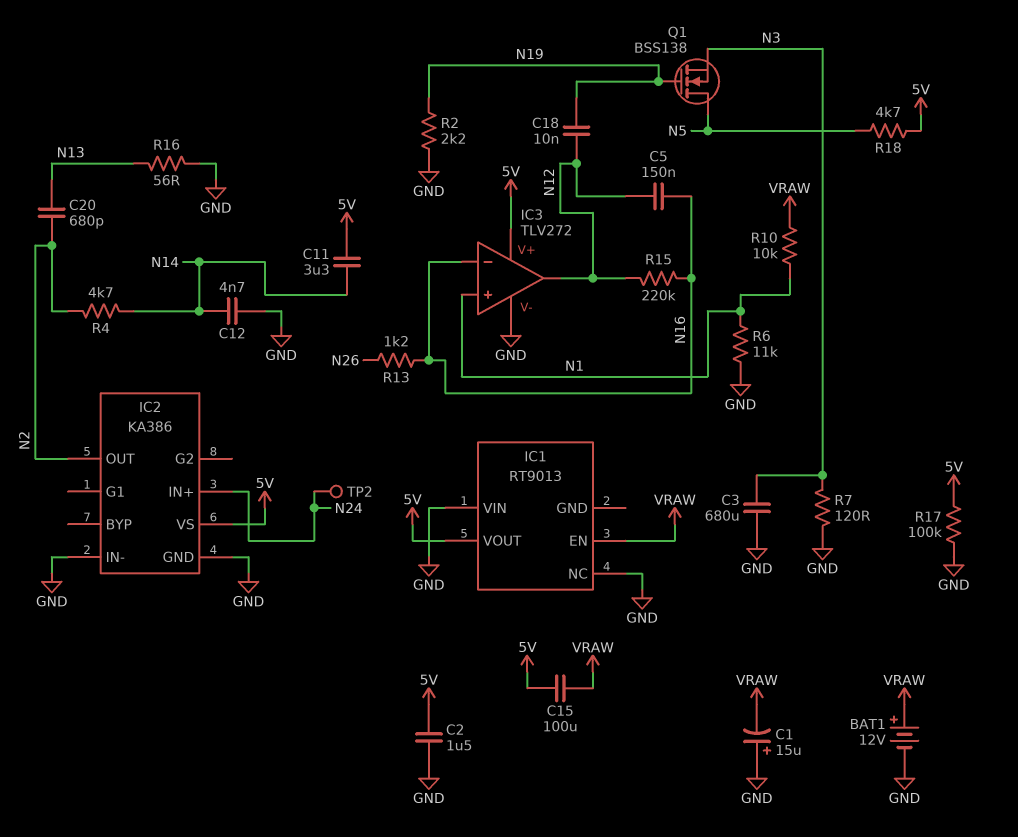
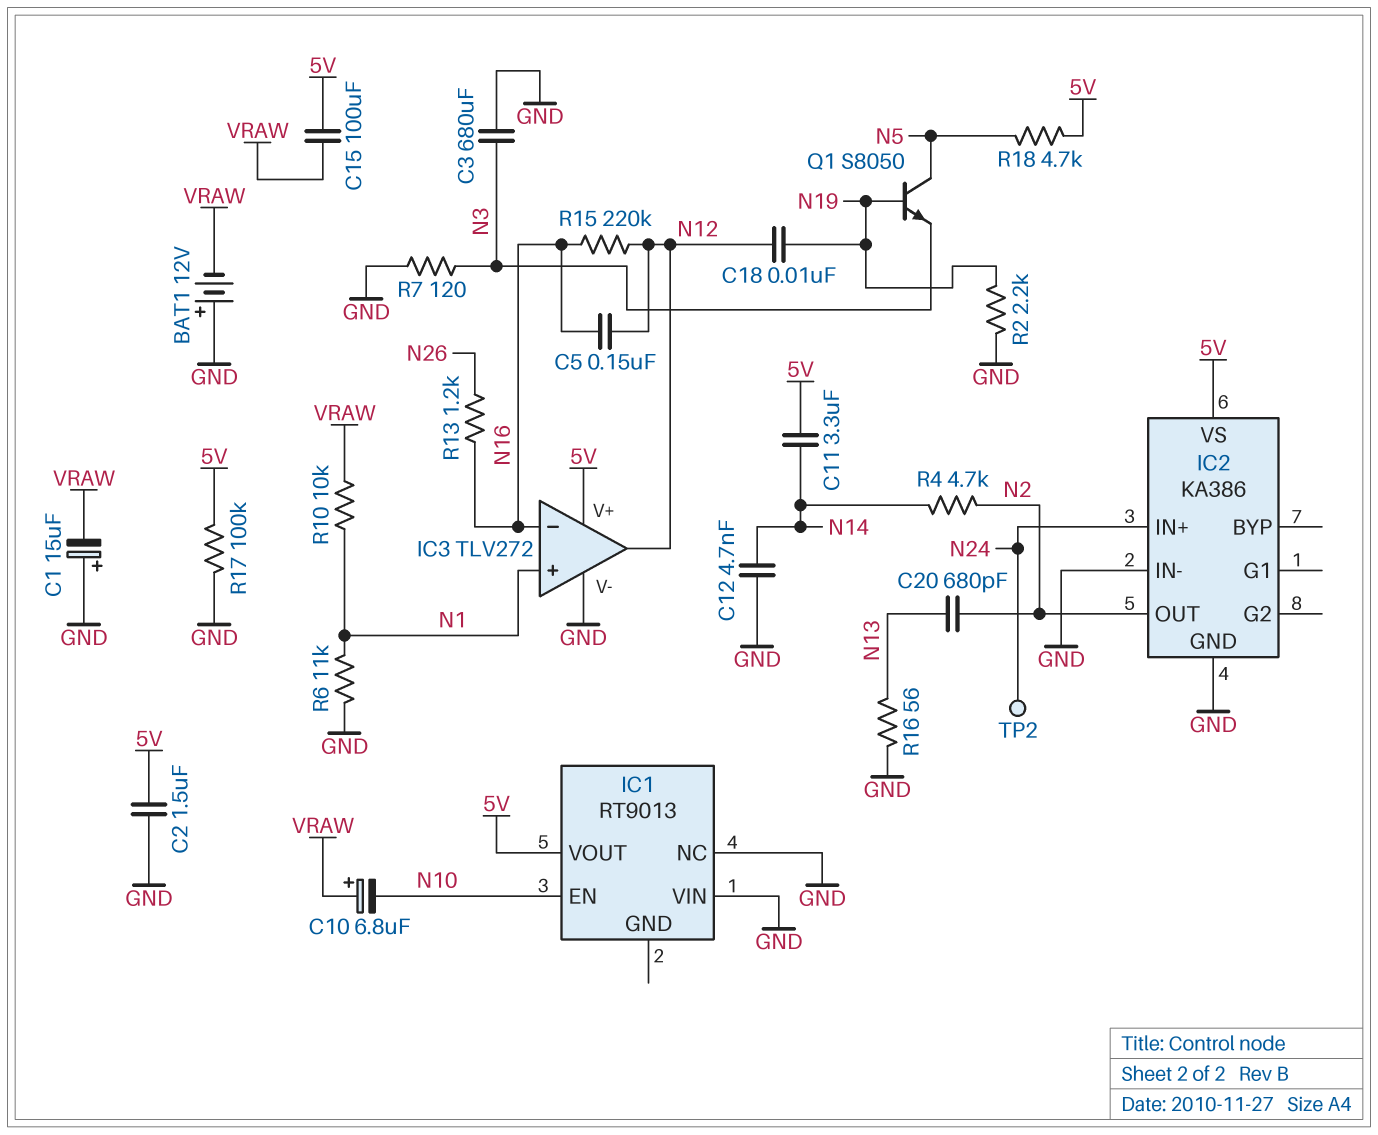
BAT1: 12V (plus VRAW, minus GND) -> 12V (plus GND, minus VRAW)
C10: none -> 6.8uF (plus VRAW, minus N10)
IC1 pin EN: VRAW -> N10
Q1: NMOS BSS138 (G N19, D N5, S N3) -> NPN S8050 (B N19, C N5, E N3)

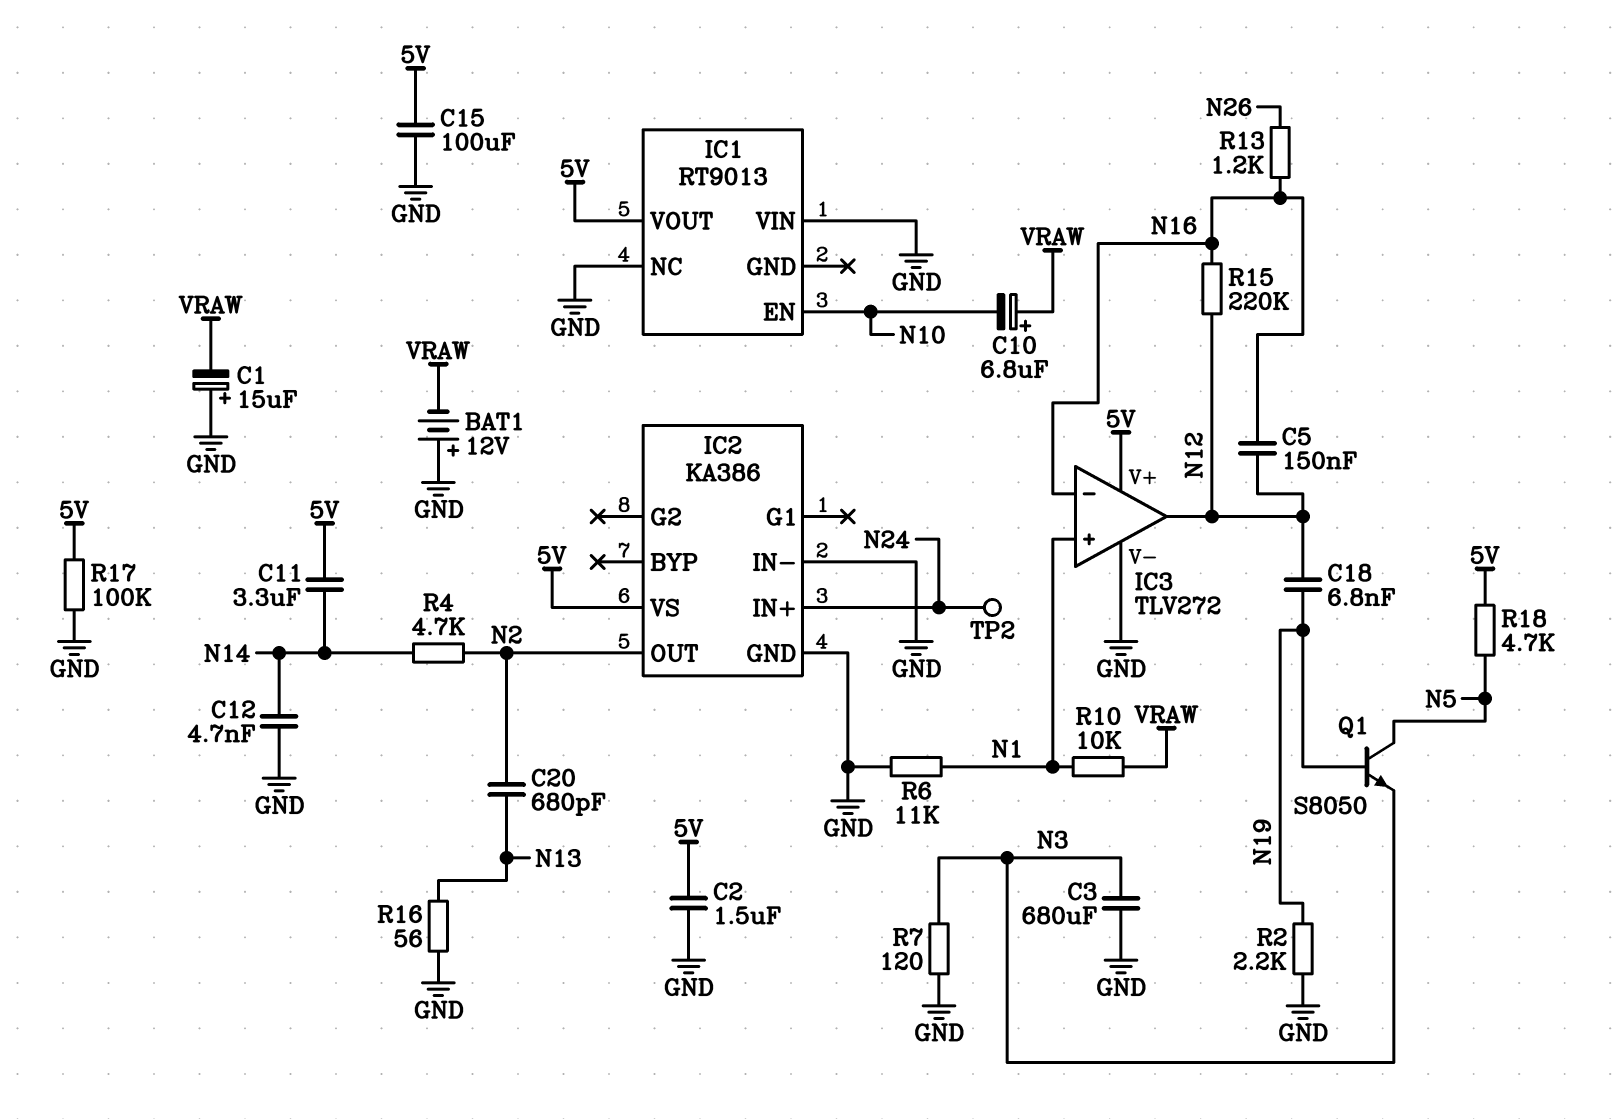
C15: 100uF (5V, VRAW) -> 100uF (5V, GND)
C18: 10nF (N12, N19) -> 6.8nF (N12, N19)

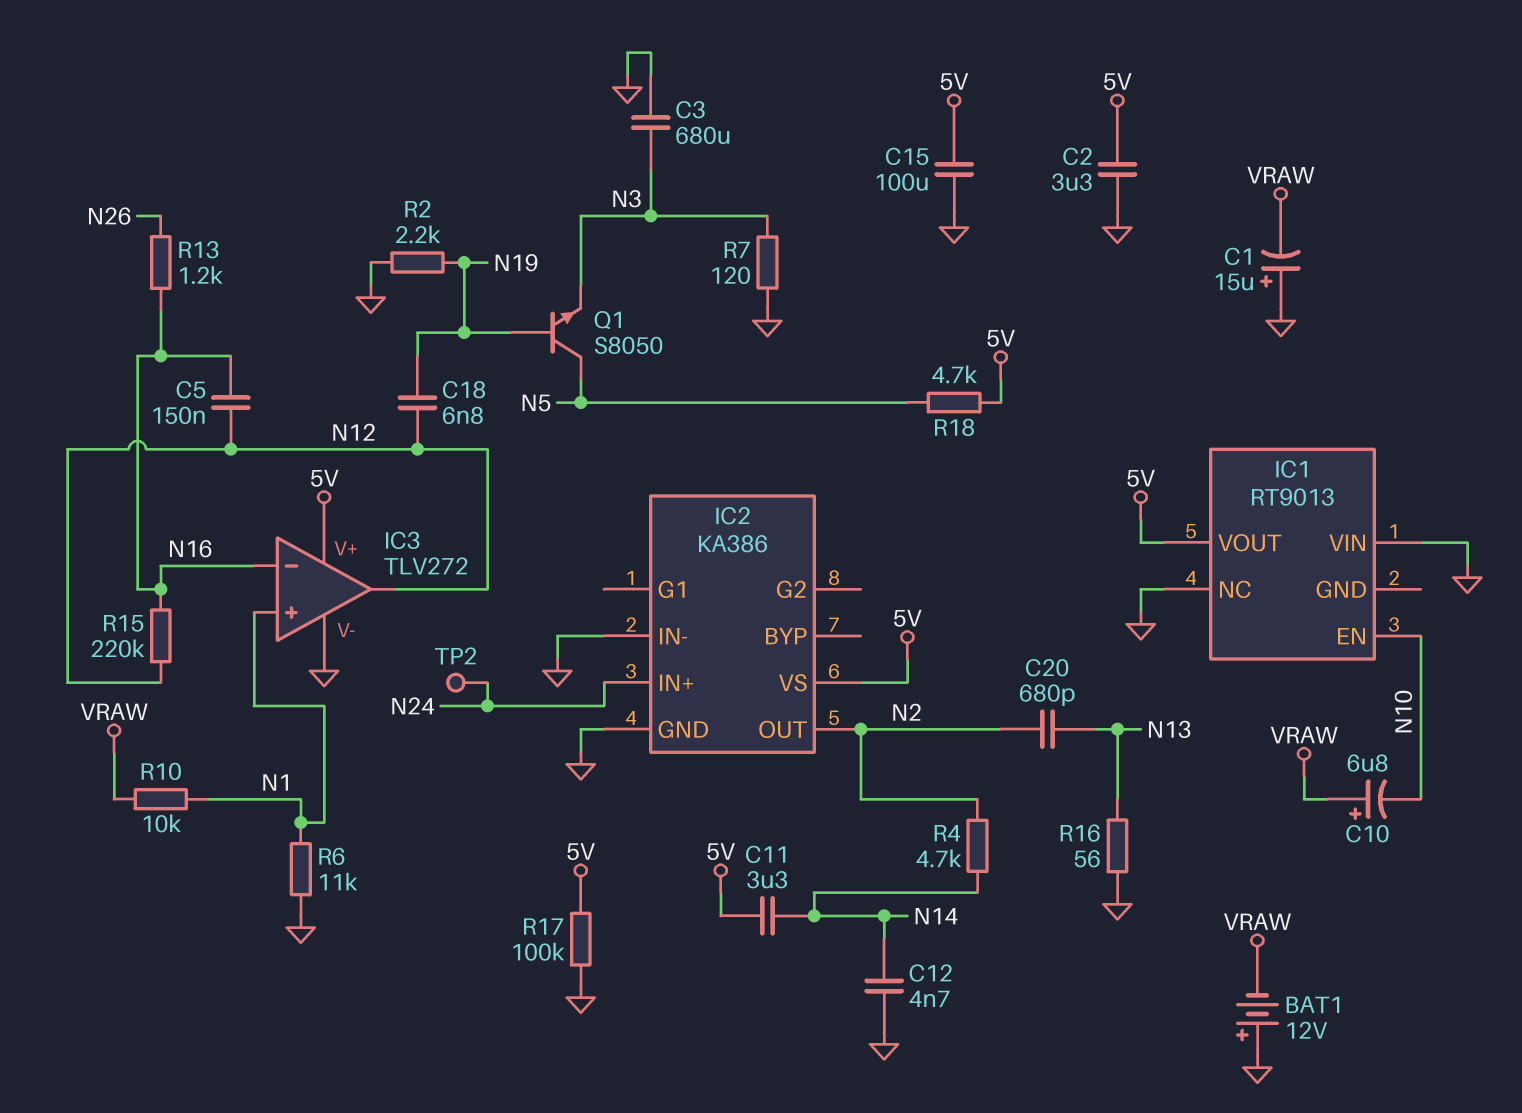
C2: 1.5uF (5V, GND) -> 3.3uF (5V, GND)

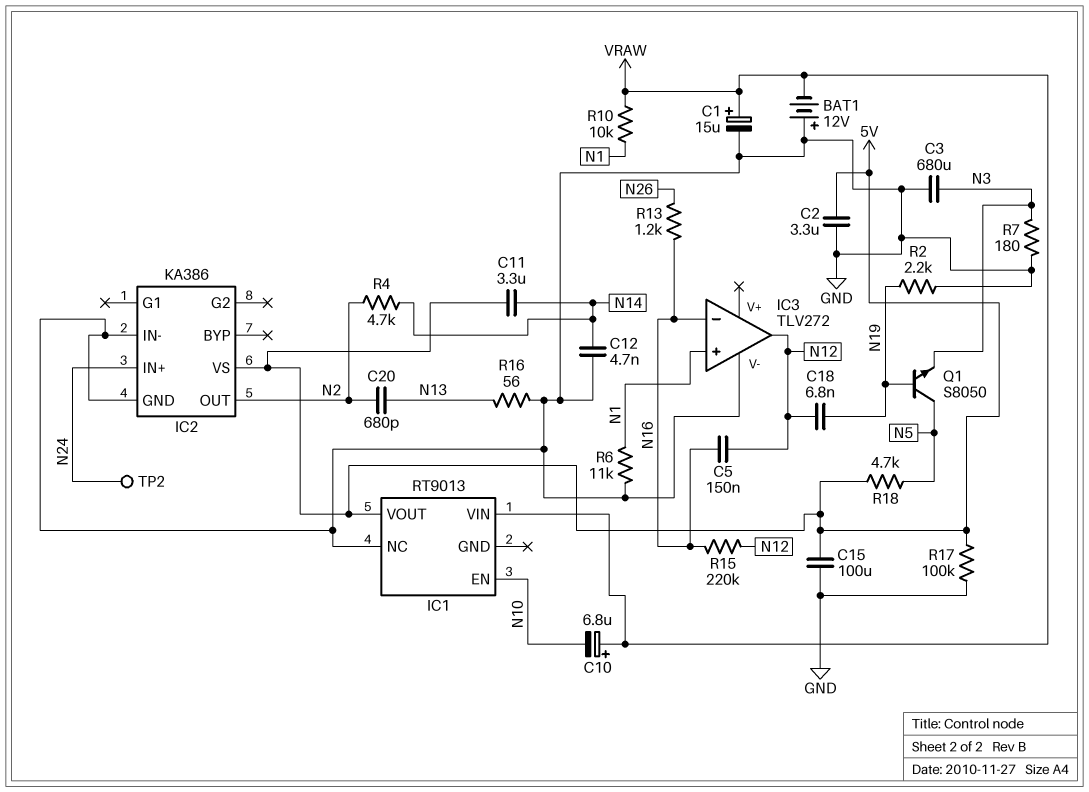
C1: 15uF (plus GND, minus VRAW) -> 15uF (plus VRAW, minus GND)
IC1 pin VIN: GND -> VRAW
IC3 pin V+: 5V -> none
R7: 120 (GND, N3) -> 180 (GND, N3)

